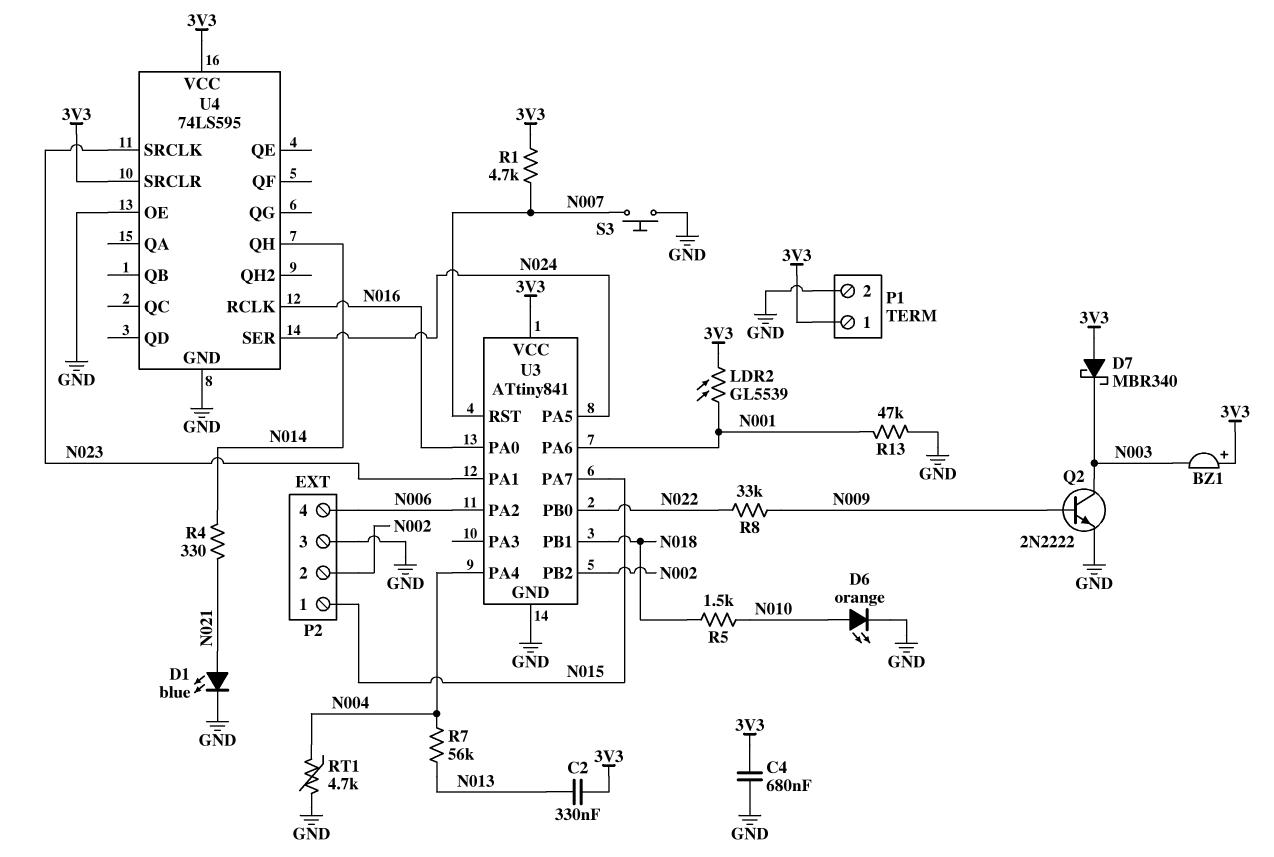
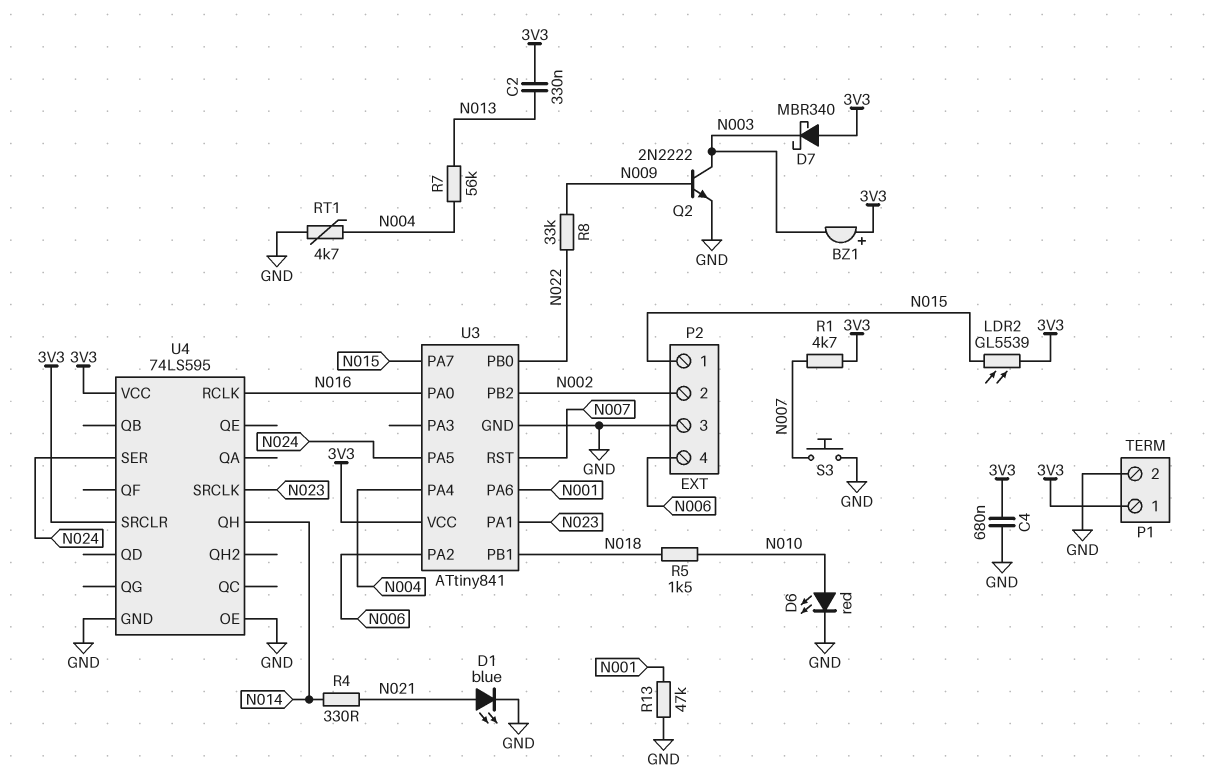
D6: LED orange (A N010, K GND) -> LED red (A N010, K GND)
LDR2: GL5539 (3V3, N001) -> GL5539 (3V3, N015)

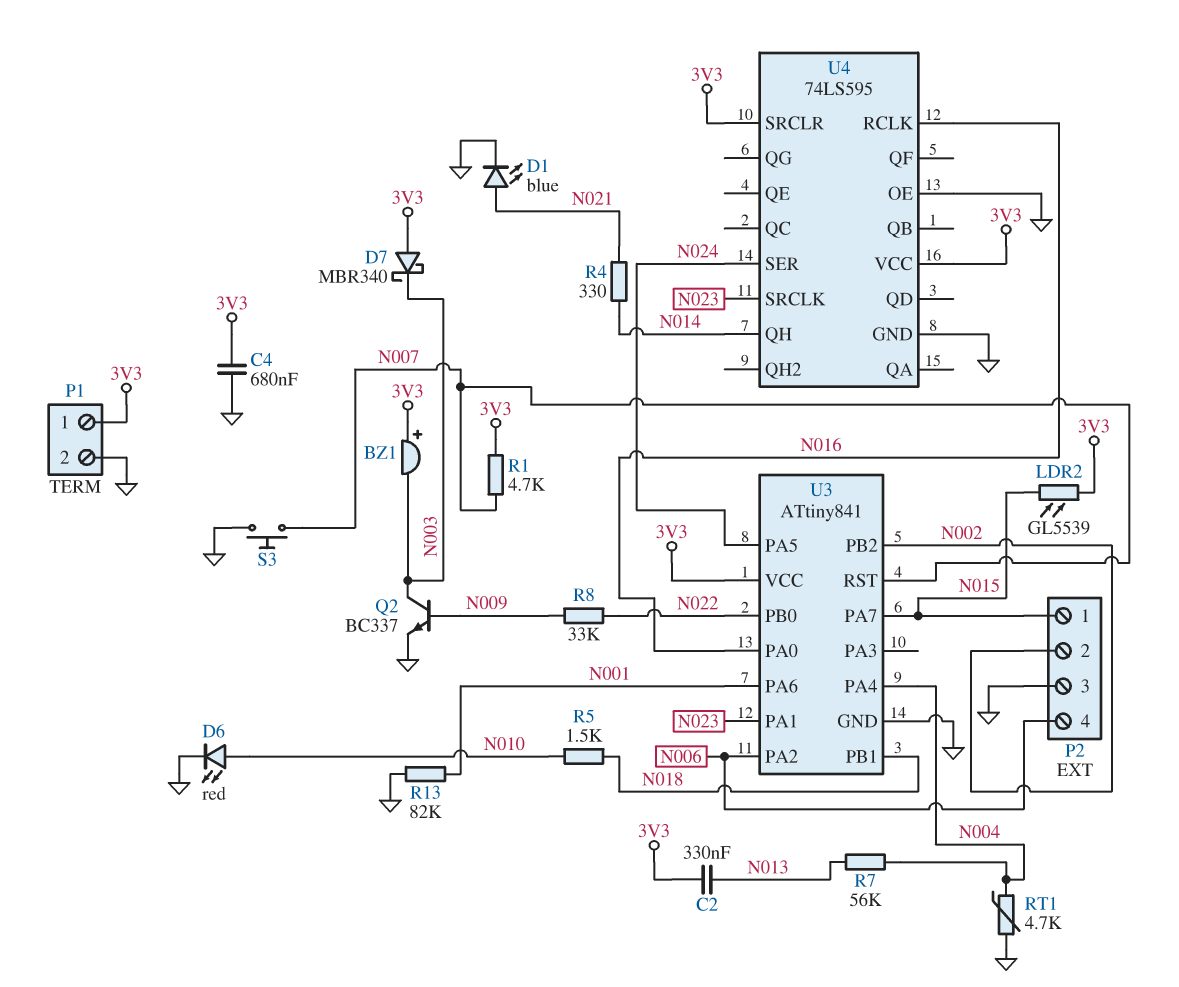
Q2: NPN 2N2222 (B N009, C N003, E GND) -> NPN BC337 (B N009, C N003, E GND)
R13: 47k (GND, N001) -> 82k (GND, N001)

